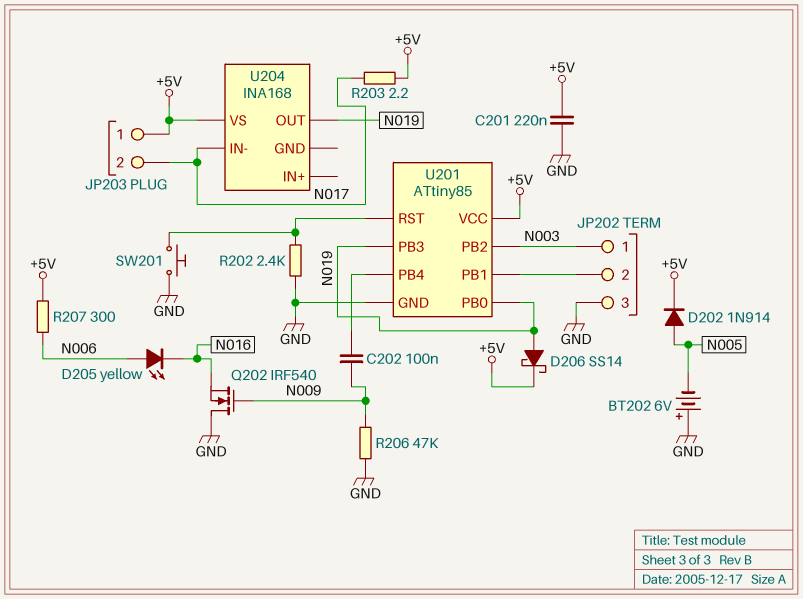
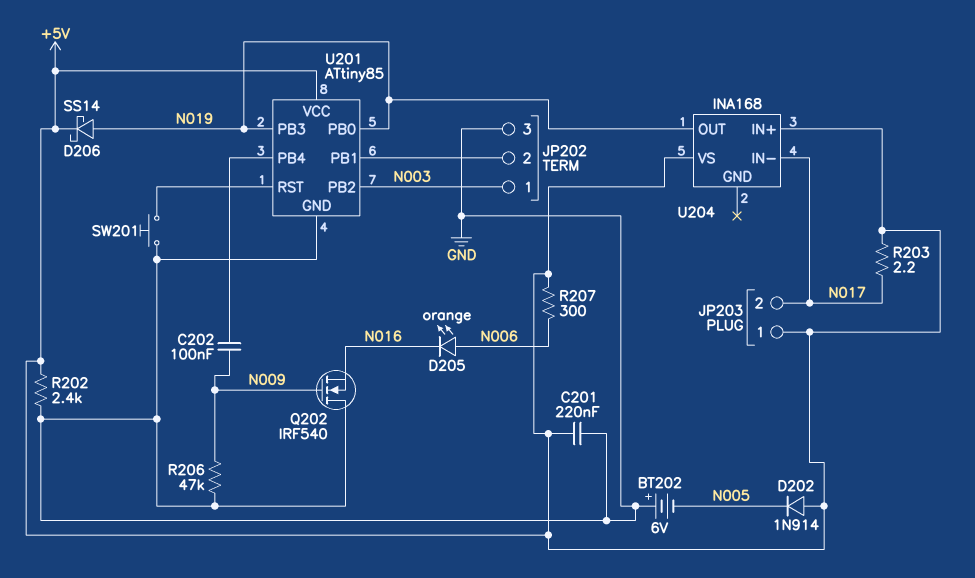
D202: diode 1N914 (A N005, K +5V) -> diode 1N914 (A +5V, K N005)
D205: LED yellow (A N006, K N016) -> LED orange (A N006, K N016)
R202: 2.4k (GND, U201/RST) -> 2.4k (+5V, GND)
U204 pin IN+: none -> +5V

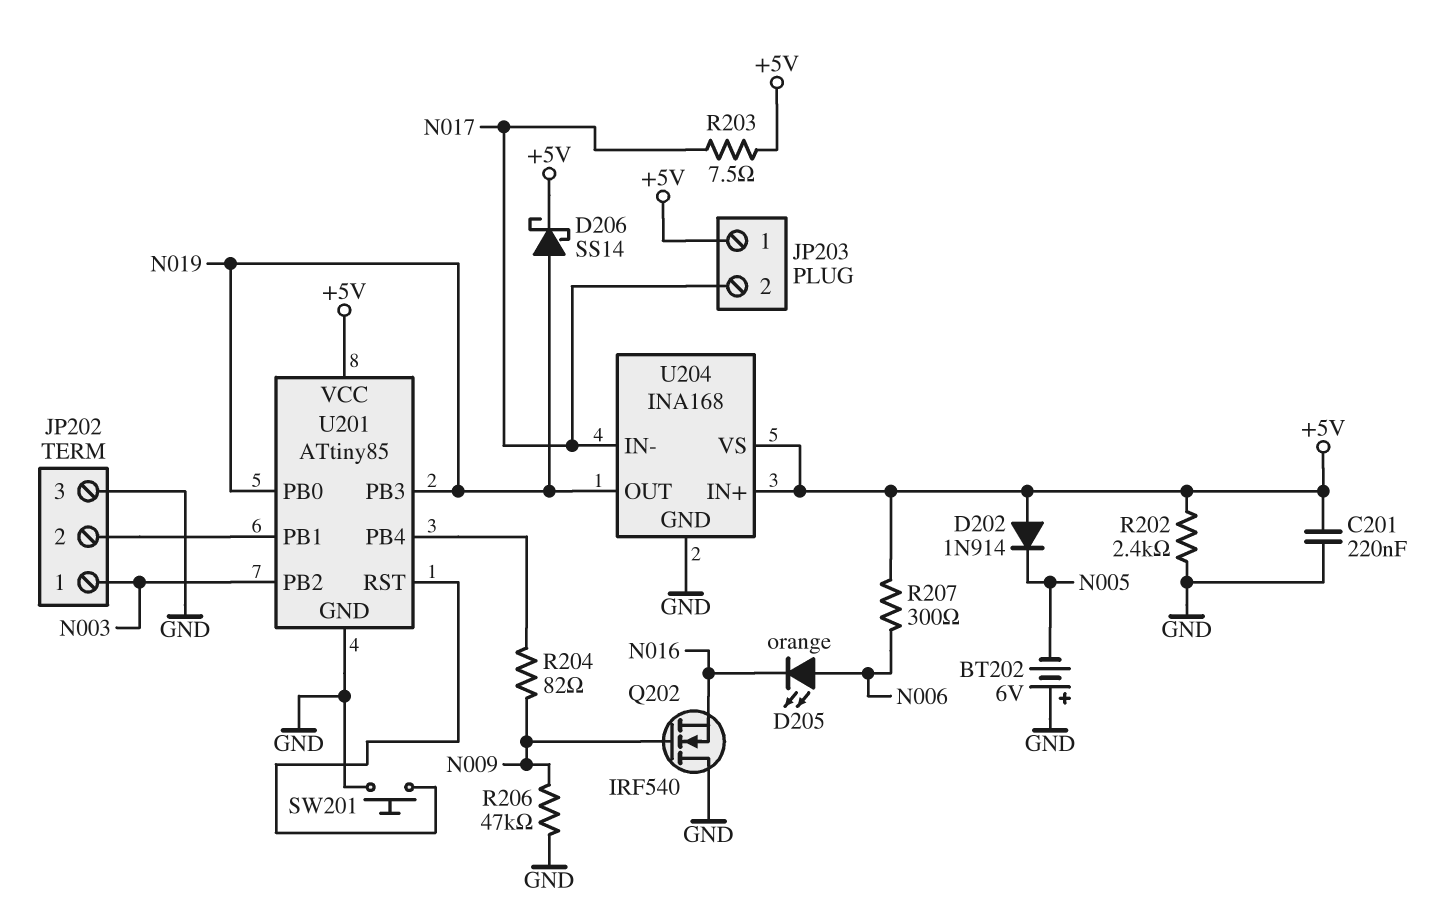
C202: 100nF (N009, U201/PB4) -> none
R203: 2.2 (+5V, N017) -> 7.5 (+5V, N017)
R204: none -> 82 (N009, U201/PB4)
U204 pin GND: none -> GND

